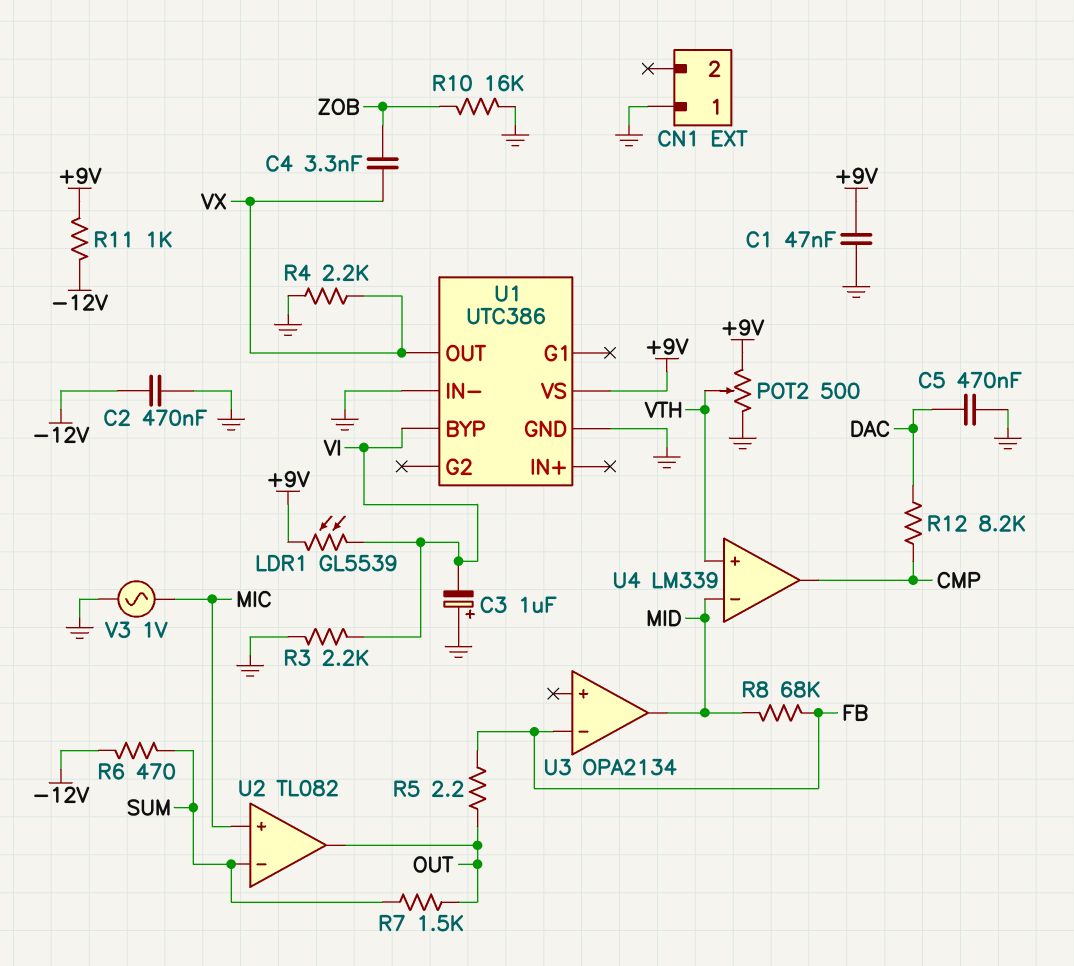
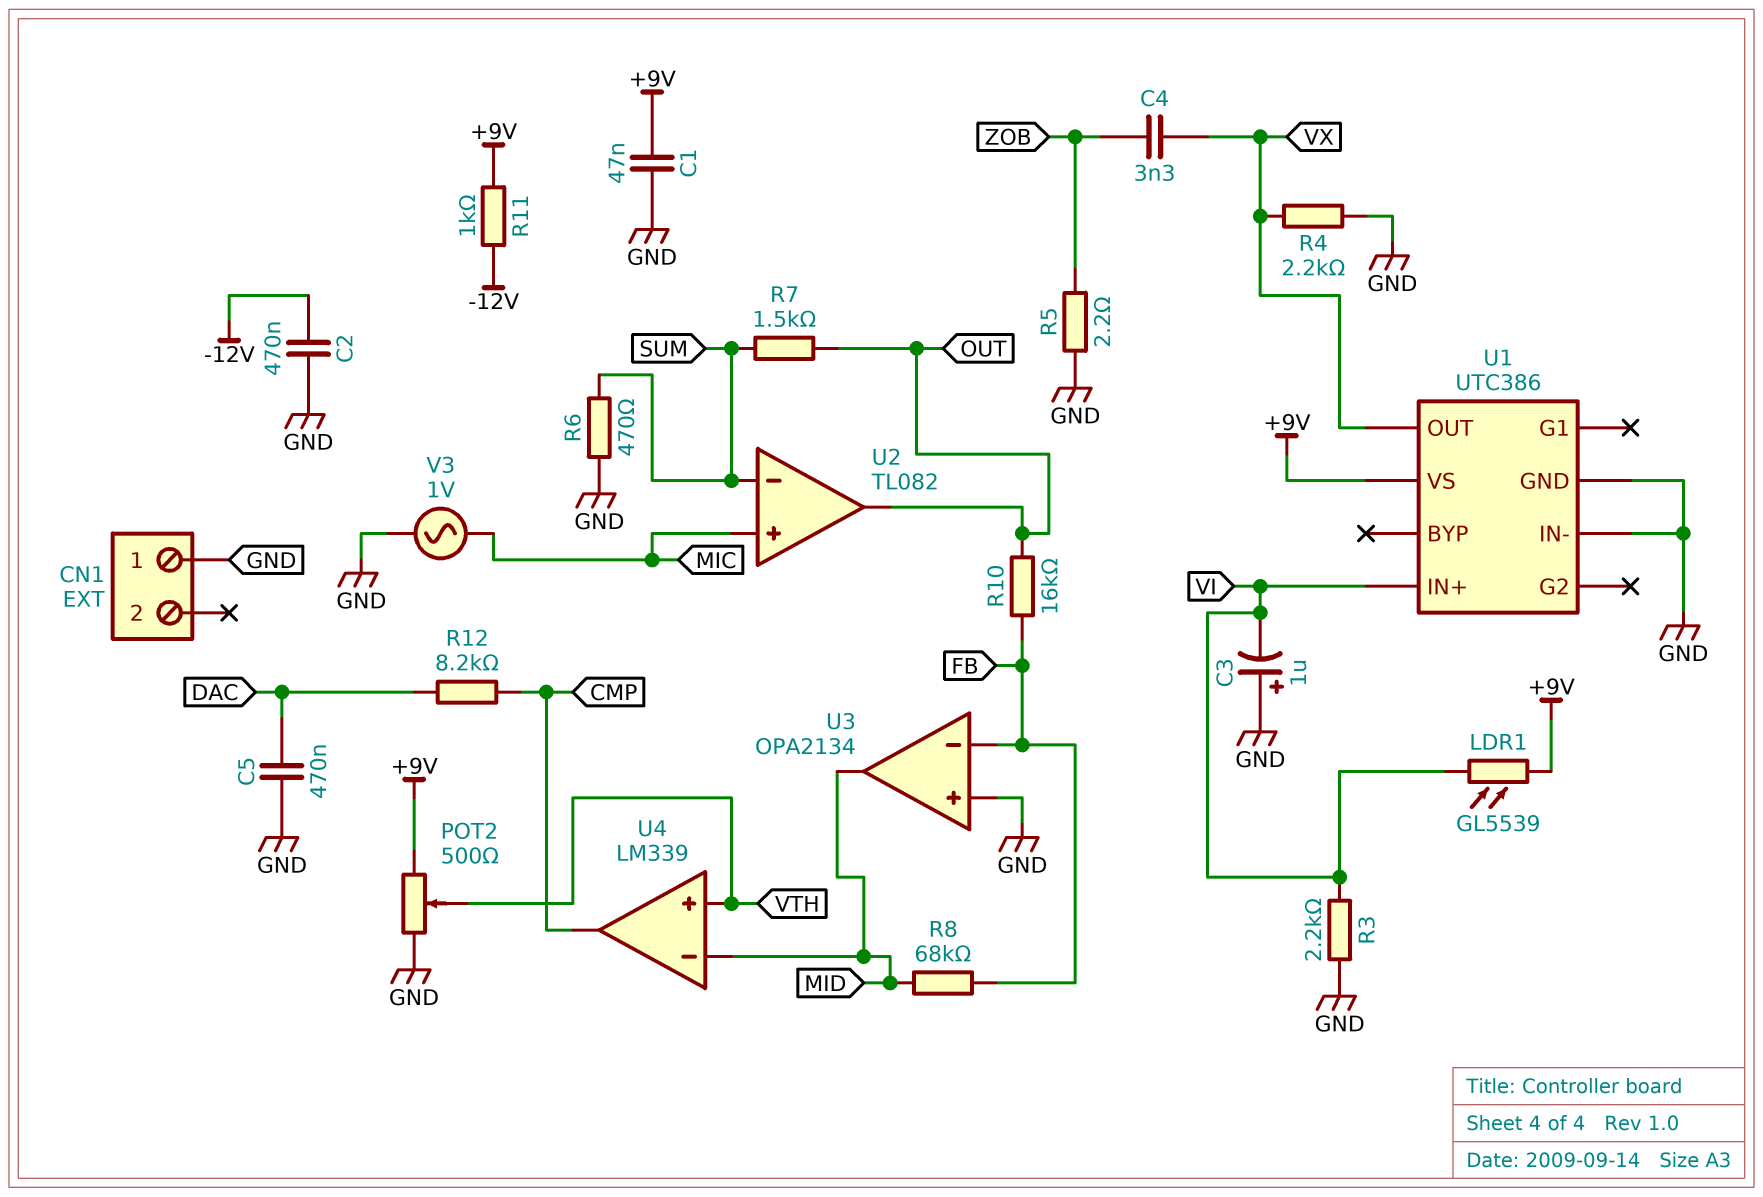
R5: 2.2 (FB, OUT) -> 2.2 (GND, ZOB)
R6: 470 (-12V, SUM) -> 470 (GND, SUM)
R10: 16k (GND, ZOB) -> 16k (FB, OUT)
U1 pin BYP: VI -> none
U1 pin IN+: none -> VI
U3 pin in+: none -> GND

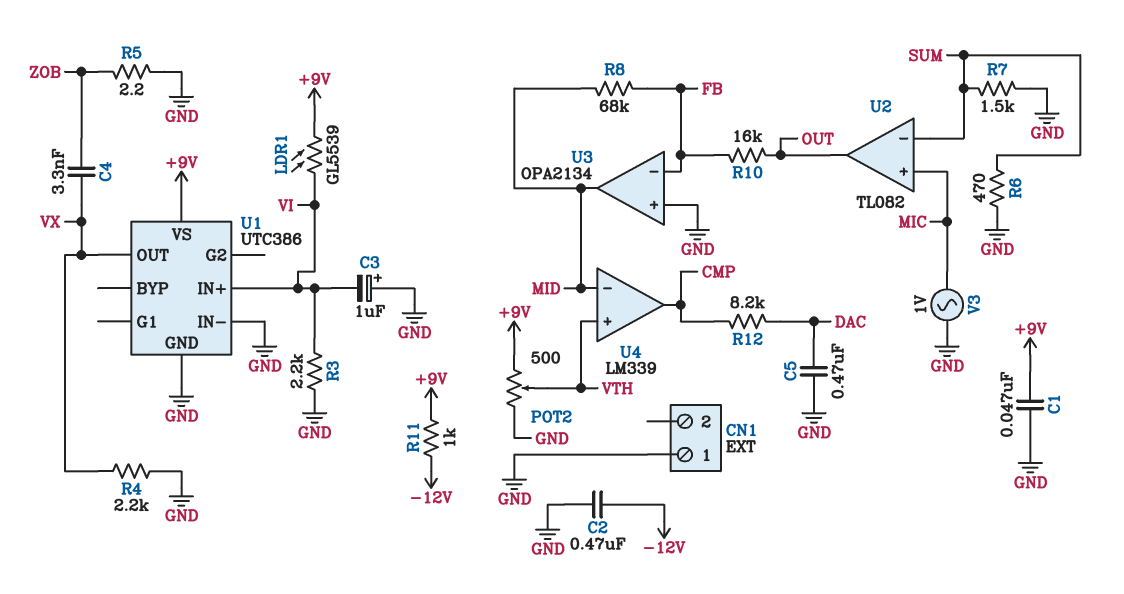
R7: 1.5k (OUT, SUM) -> 1.5k (GND, SUM)

